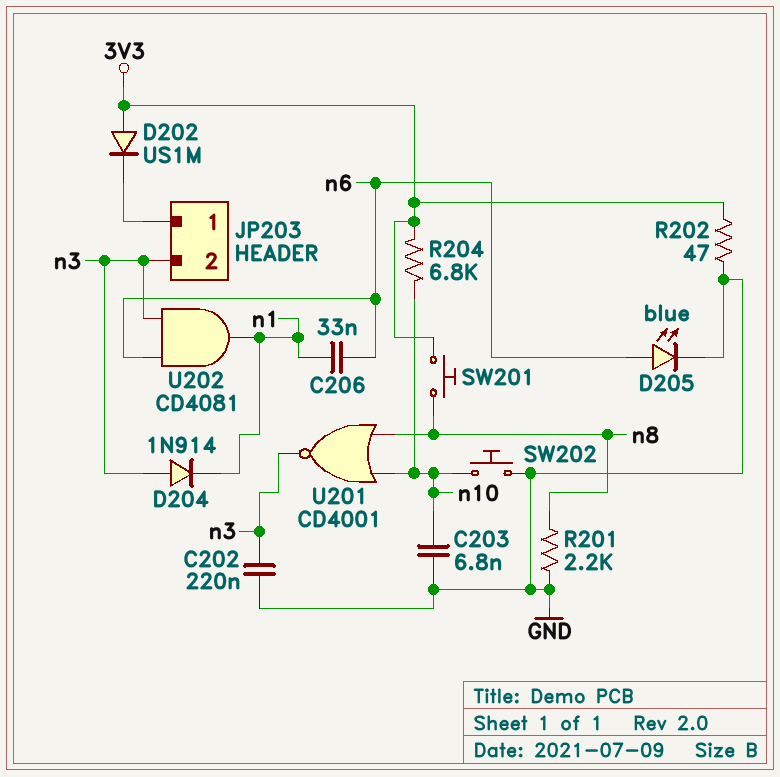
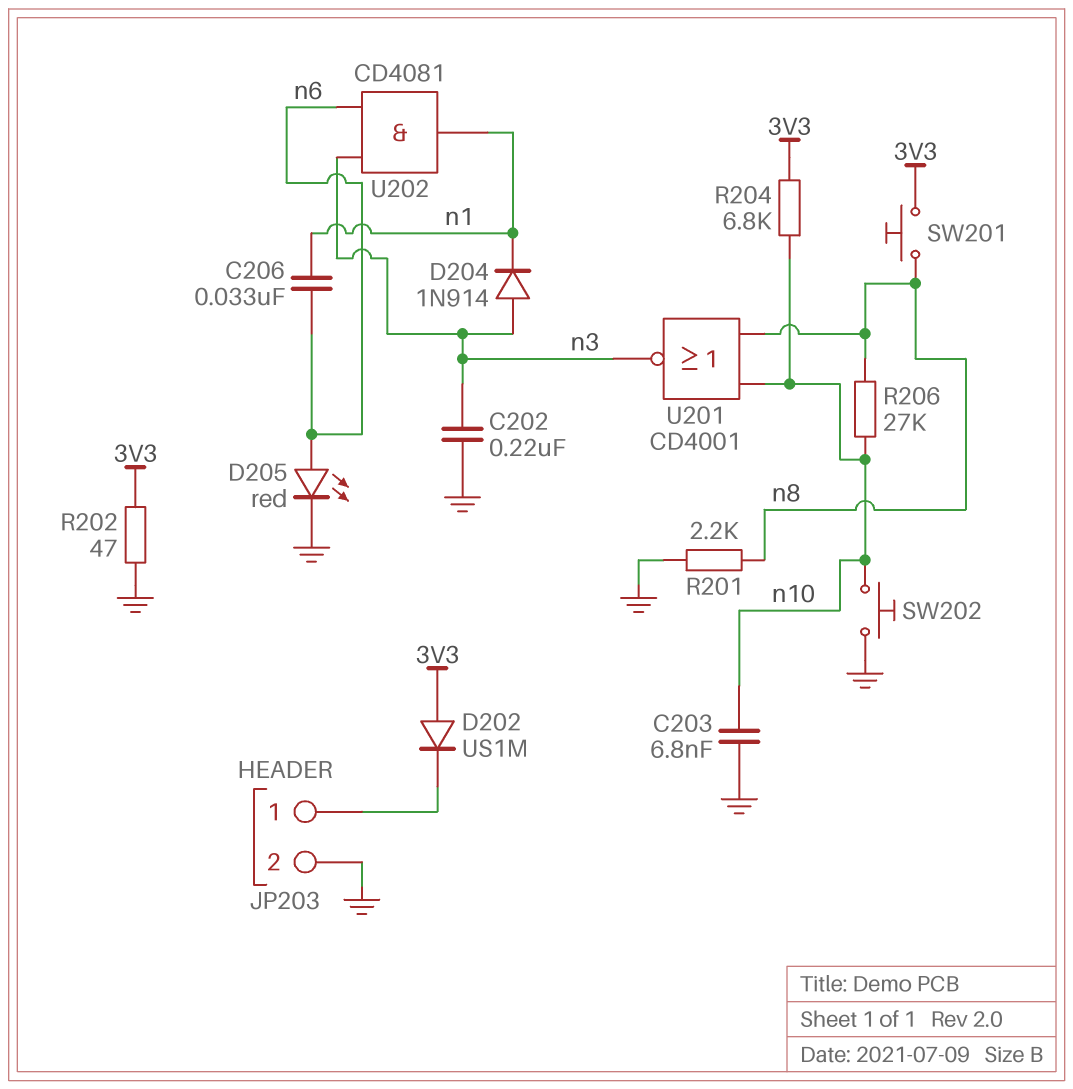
D205: LED blue (A n6, K GND) -> LED red (A n6, K GND)
JP203 pin 2: n3 -> GND
R206: none -> 27k (n8, n10)

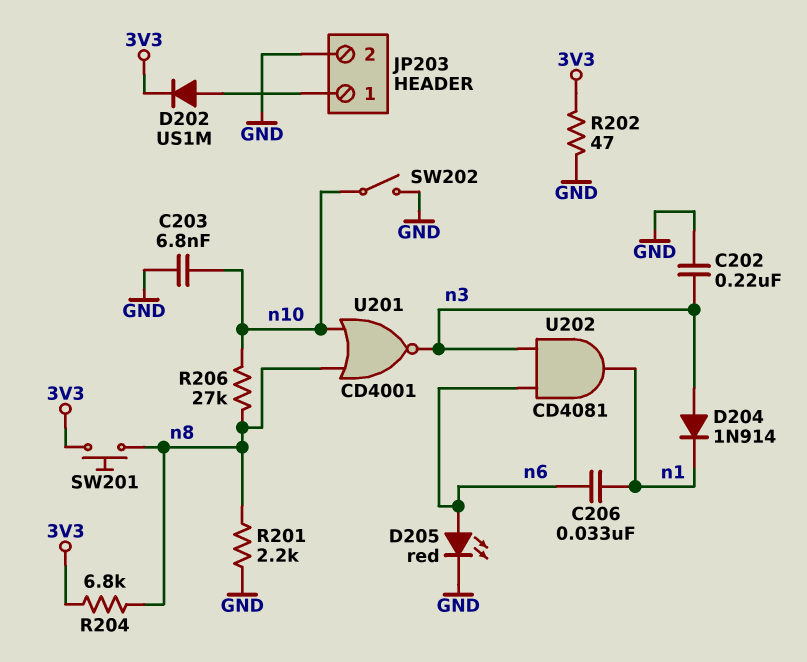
D202: diode US1M (A 3V3, K JP203/1) -> diode US1M (A JP203/1, K 3V3)
R204: 6.8k (3V3, n10) -> 6.8k (3V3, n8)
SW202: button (GND, n10) -> switch (GND, n10)

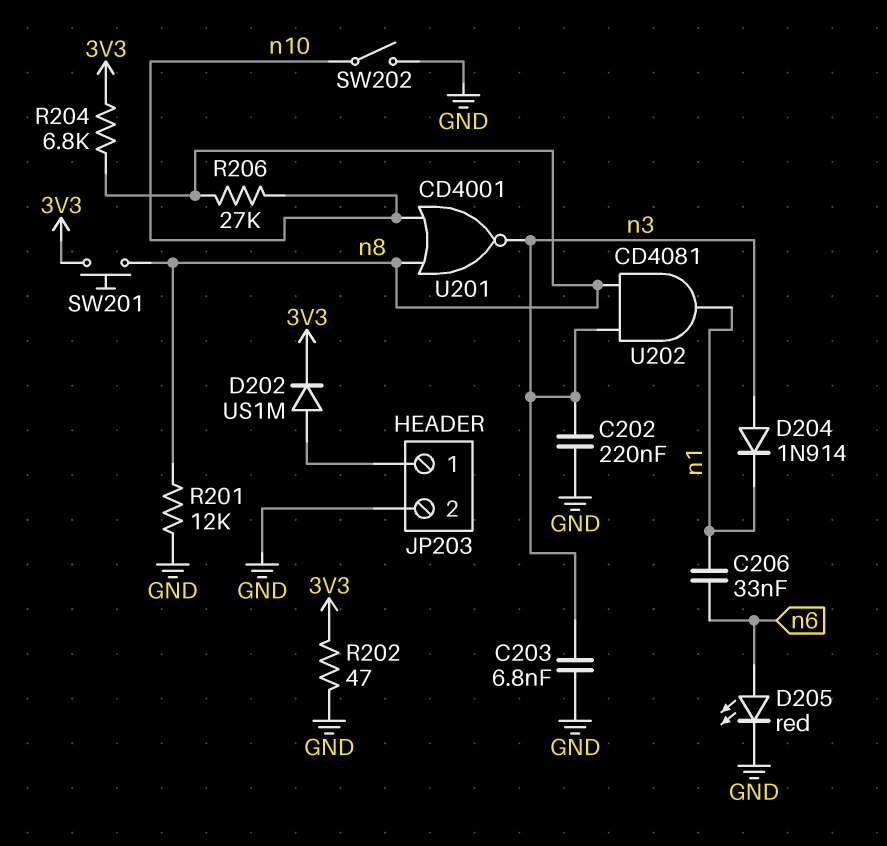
C203: 6.8nF (GND, n10) -> 6.8nF (GND, n3)
R201: 2.2k (GND, n8) -> 12k (GND, n8)
U202: AND CD4081 (in n3, in n6, out n1) -> AND CD4081 (in n3, in n8, out n1)

